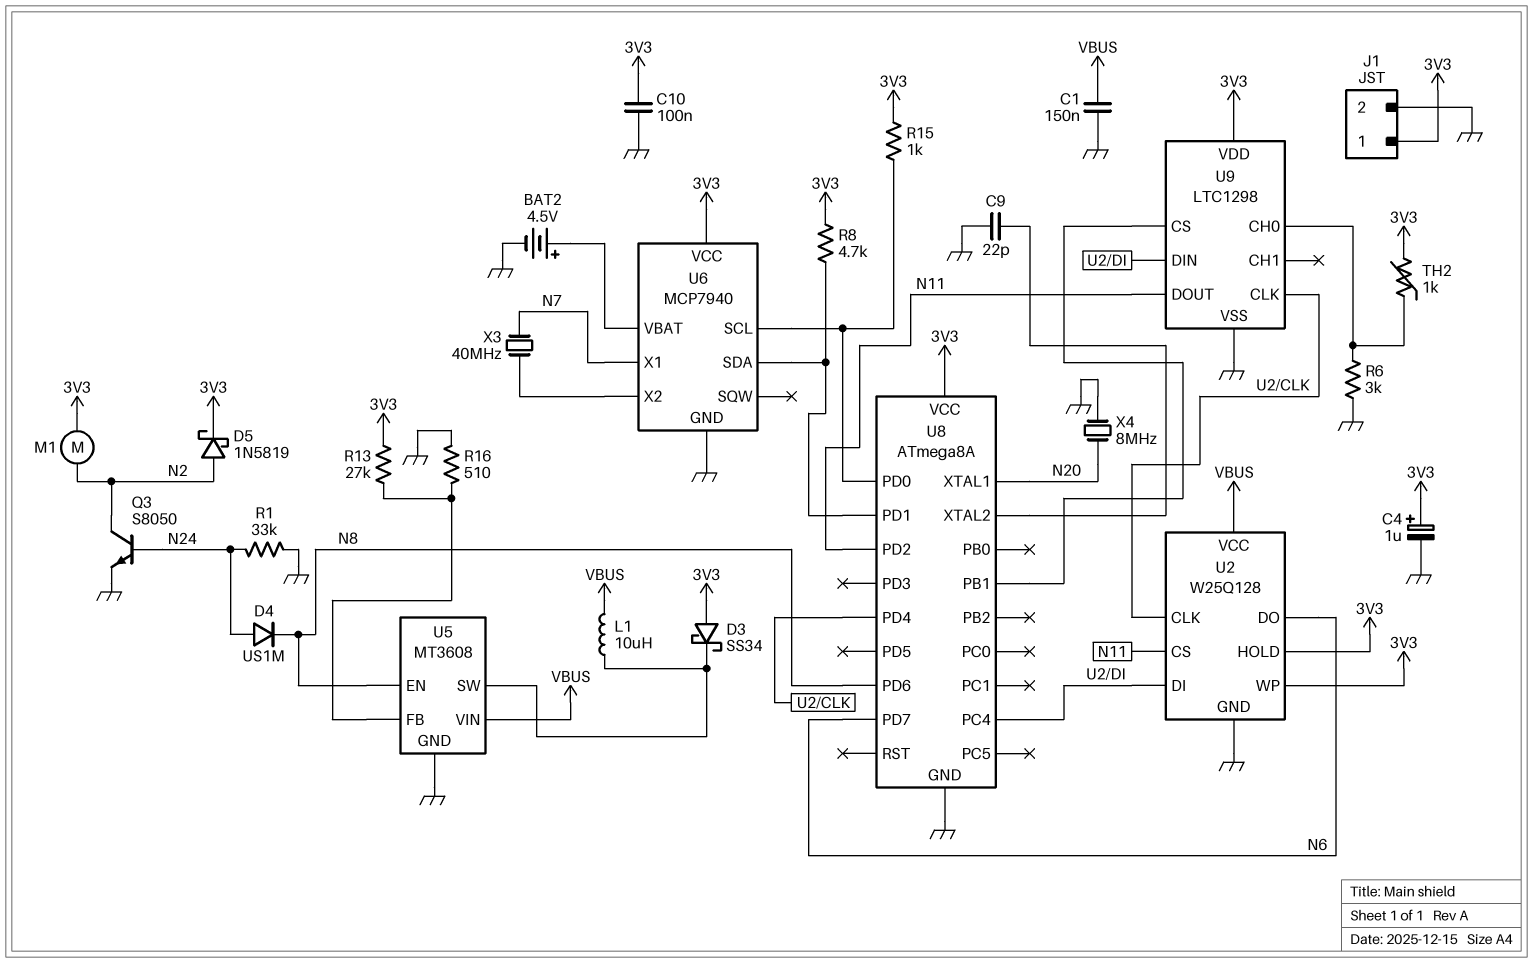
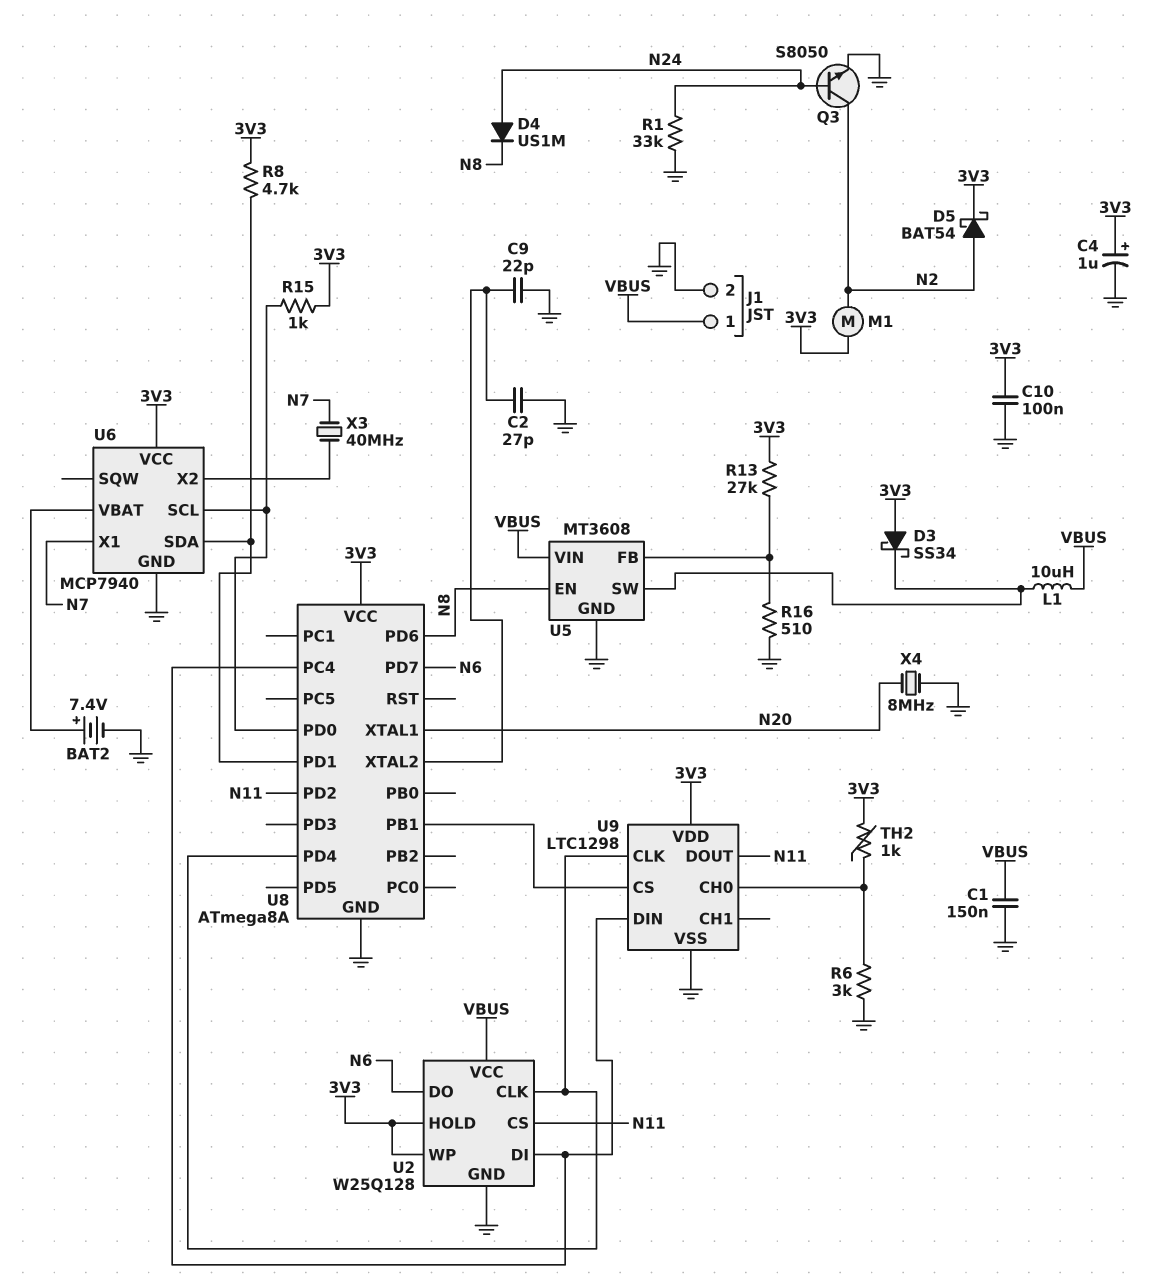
BAT2: 4.5V (plus U6/VBAT, minus GND) -> 7.4V (plus U6/VBAT, minus GND)
C2: none -> 27pF (GND, U8/XTAL2)
D5: schottky 1N5819 (A N2, K 3V3) -> schottky BAT54 (A N2, K 3V3)
J1 pin 1: 3V3 -> VBUS

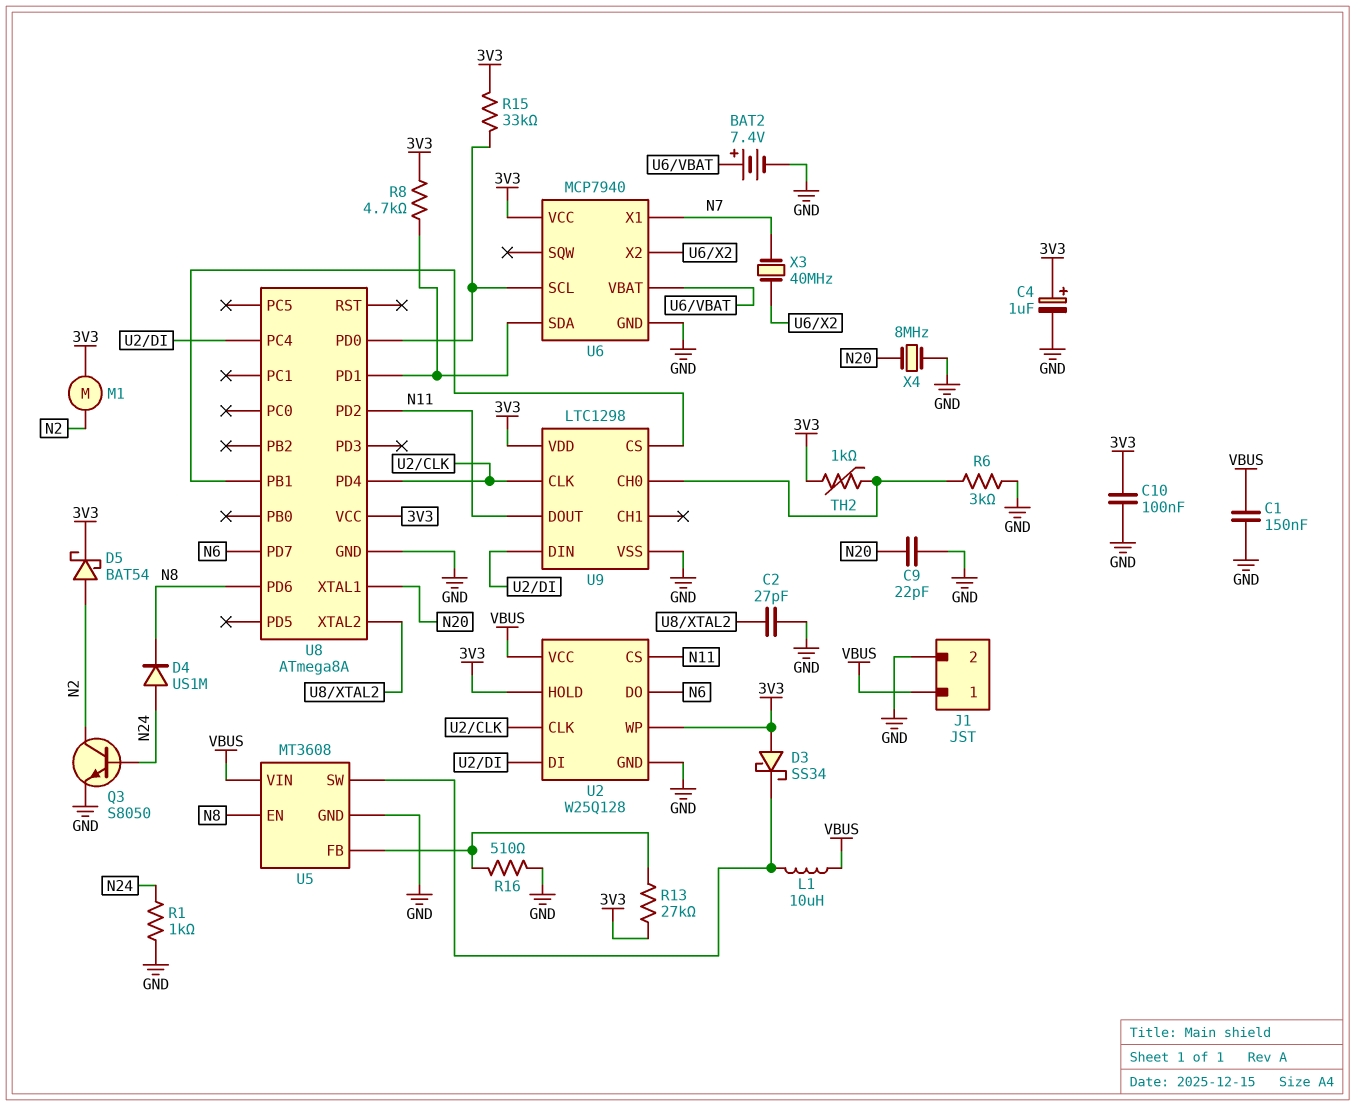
C9: 22pF (GND, U8/XTAL2) -> 22pF (GND, N20)
R1: 33k (GND, N24) -> 1k (GND, N24)
R15: 1k (3V3, U6/SCL) -> 33k (3V3, U6/SCL)

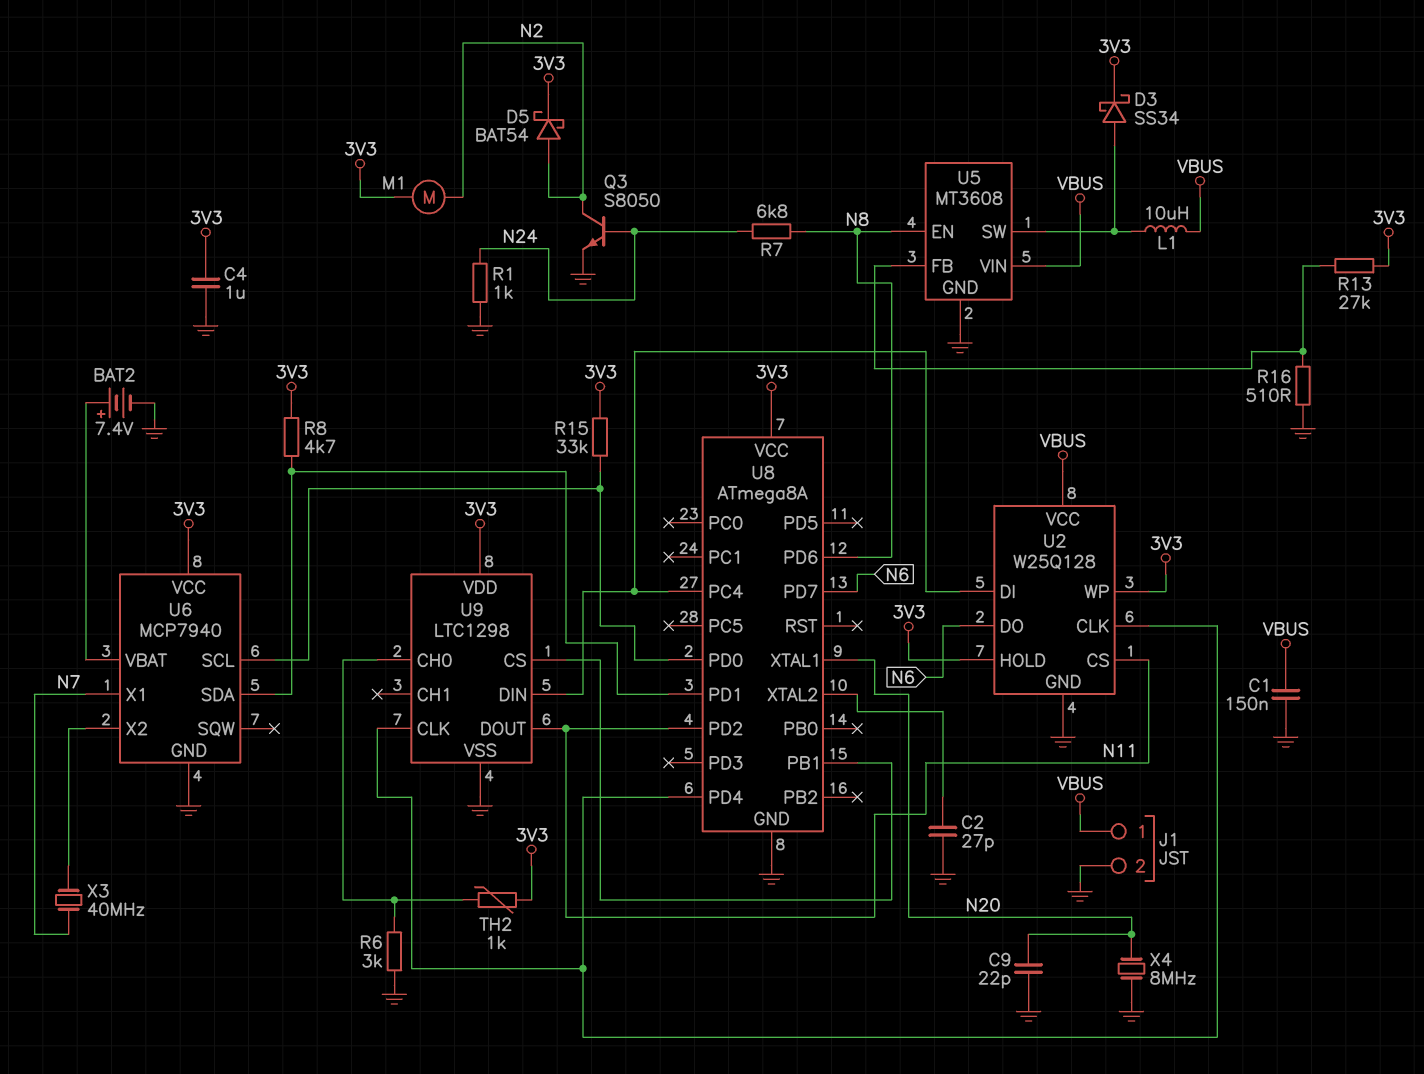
C4: 1uF (plus 3V3, minus GND) -> 1uF (3V3, GND)
C10: 100nF (3V3, GND) -> none
D3: schottky SS34 (A 3V3, K U5/SW) -> schottky SS34 (A U5/SW, K 3V3)
D4: diode US1M (A N24, K N8) -> none
R7: none -> 6.8k (N8, N24)

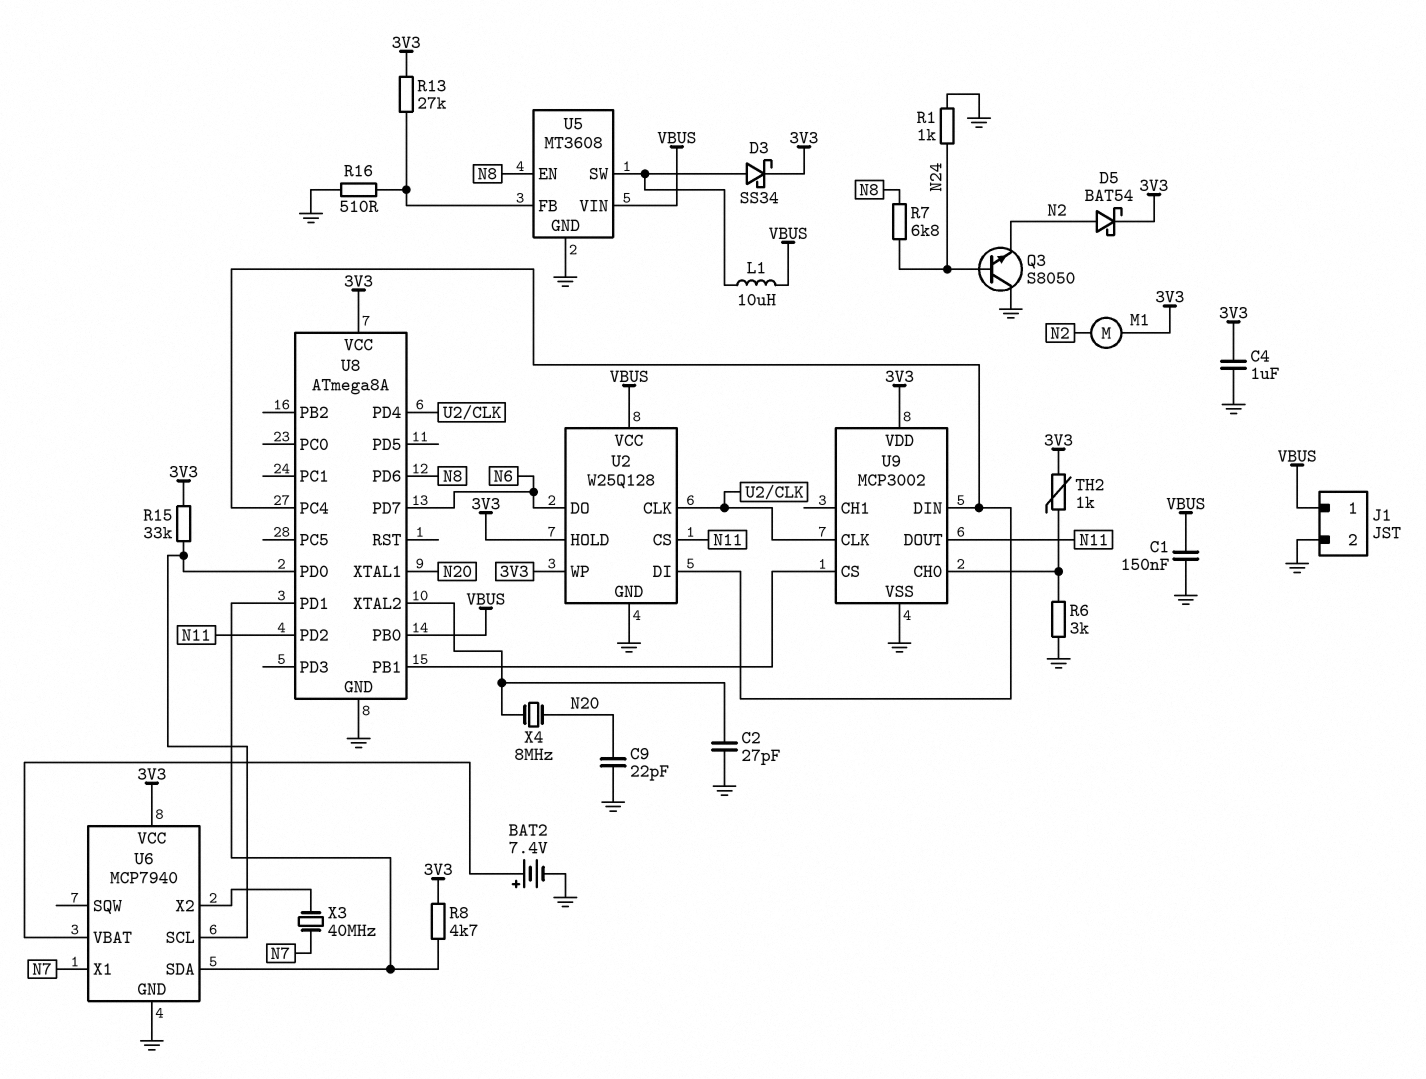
Q3: NPN S8050 (B N24, C N2, E GND) -> NPN S8050 (B N24, C GND, E N2)
U8 pin PB0: none -> VBUS
U9: LTC1298 -> MCP3002
X4: 8MHz (GND, N20) -> 8MHz (N20, U8/XTAL2)

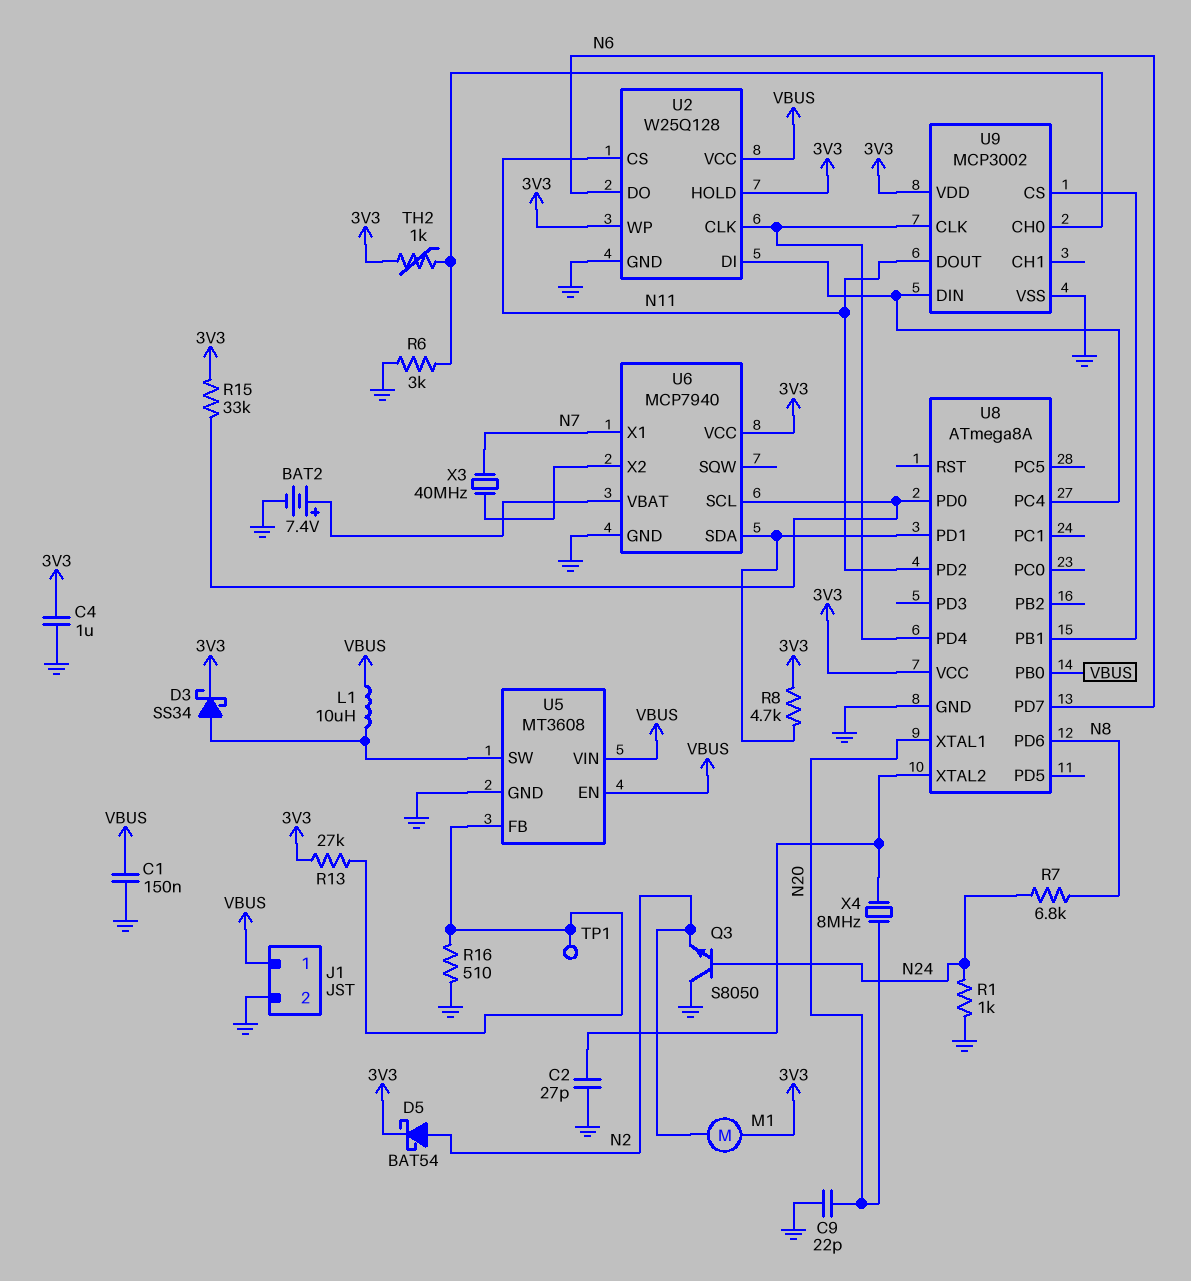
TP1: none -> test point (U5/FB)
U5 pin EN: N8 -> VBUS

